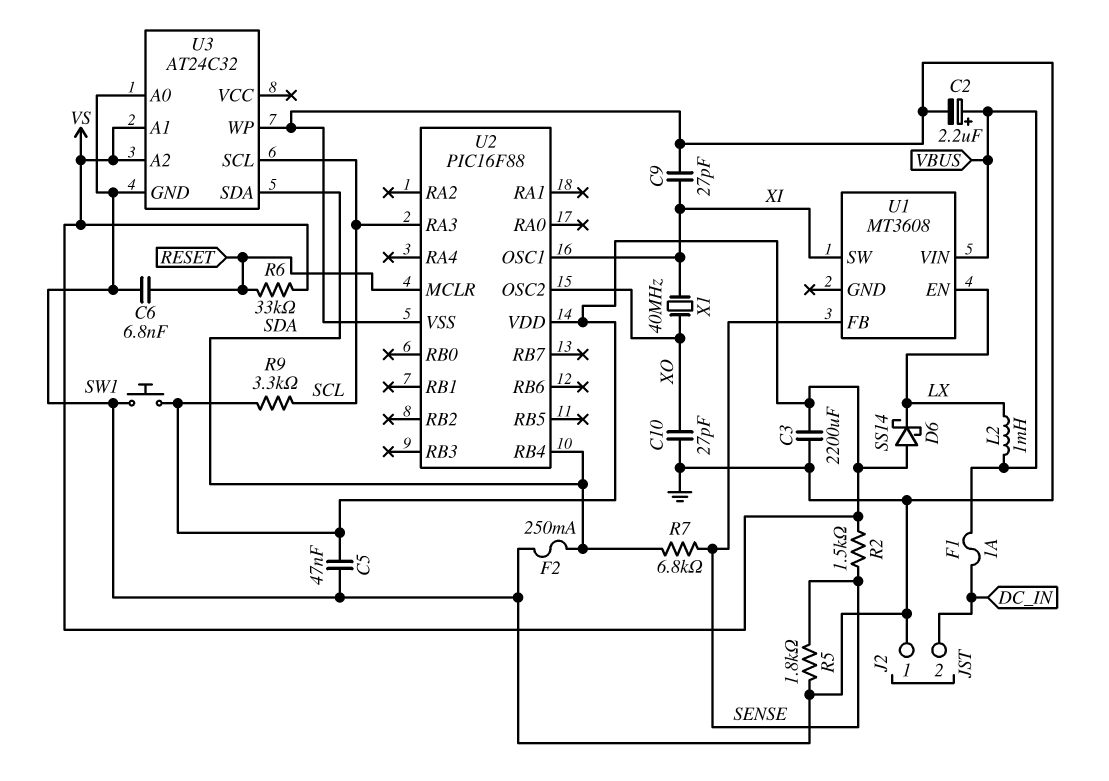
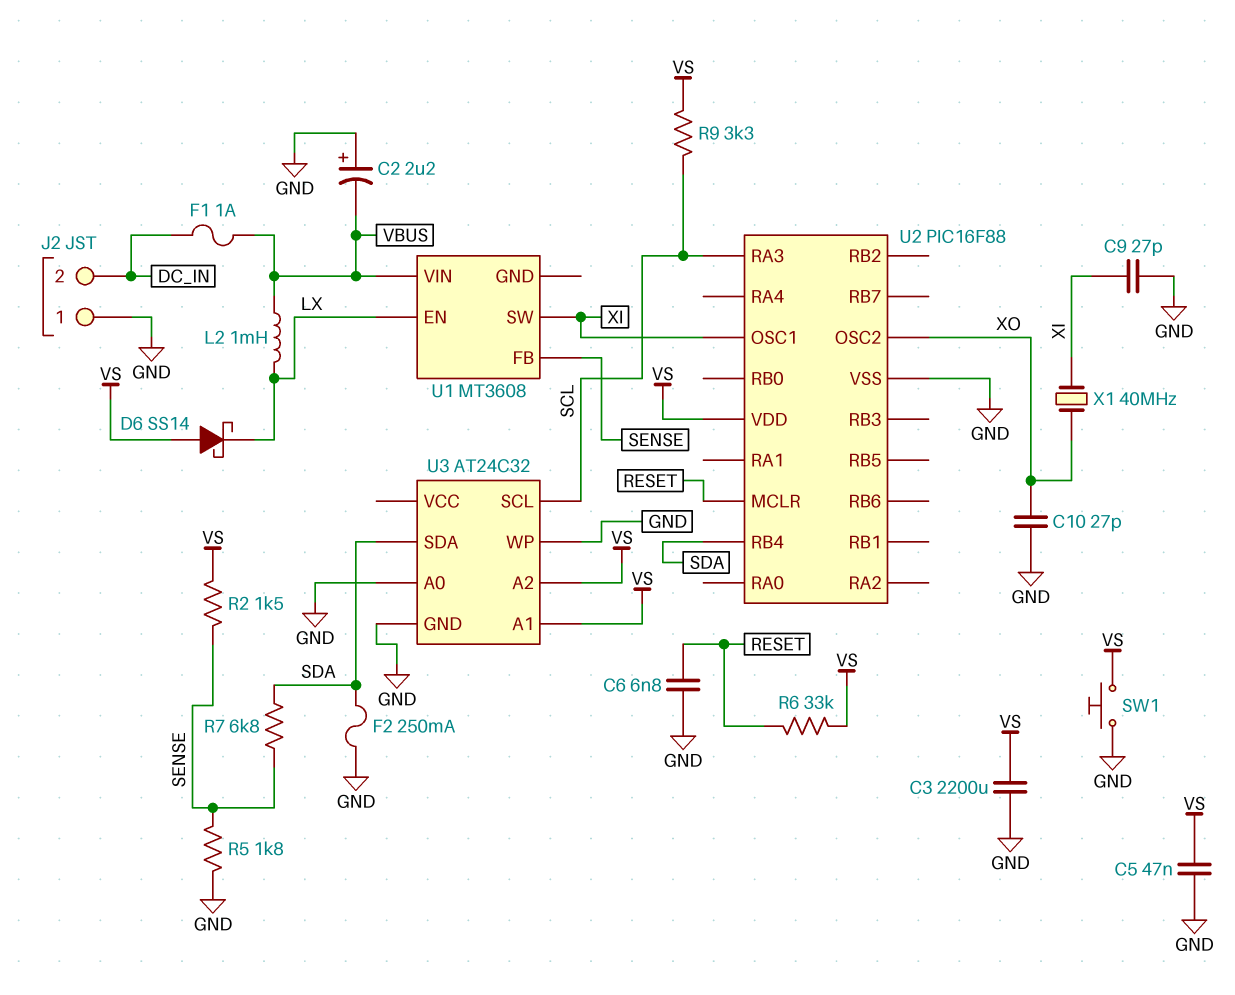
C2: 2.2uF (plus VBUS, minus GND) -> 2.2uF (plus GND, minus VBUS)

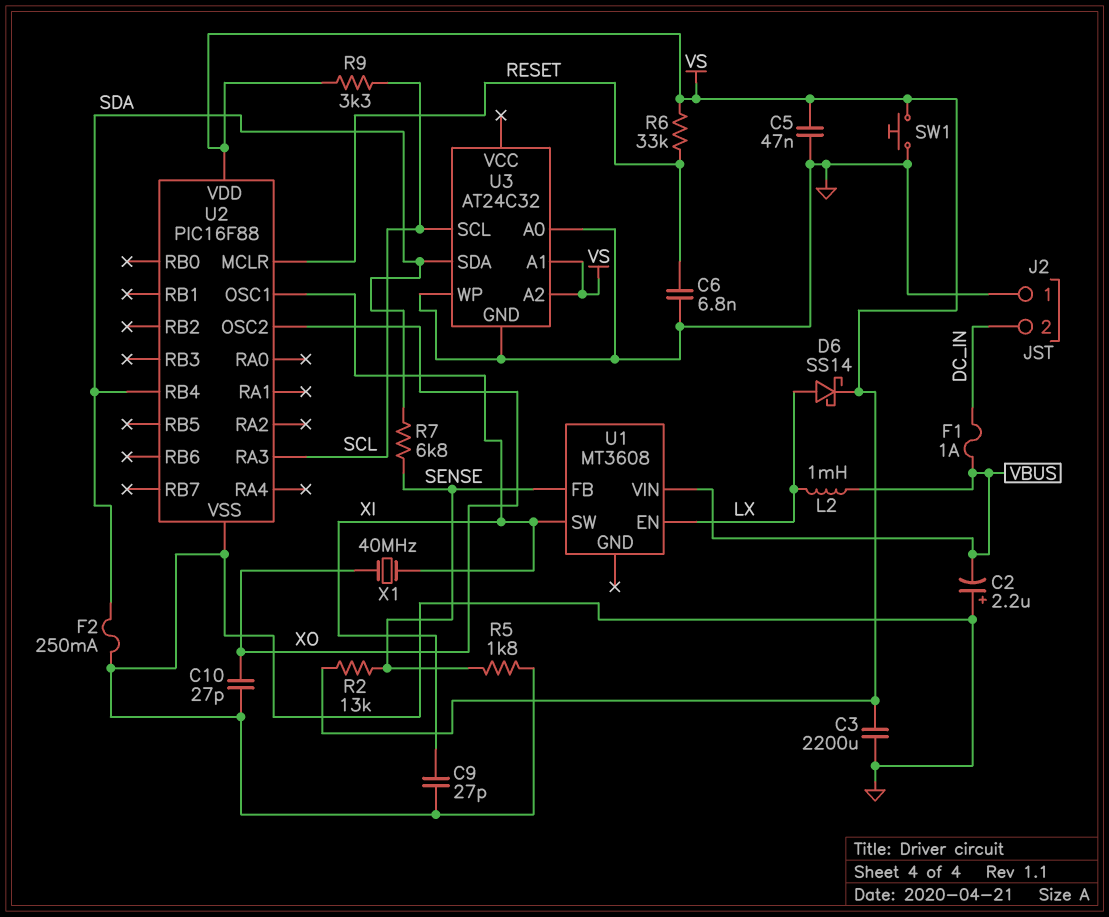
D6: schottky SS14 (A VS, K LX) -> schottky SS14 (A LX, K VS)
R2: 1.5k (SENSE, VS) -> 13k (SENSE, VS)

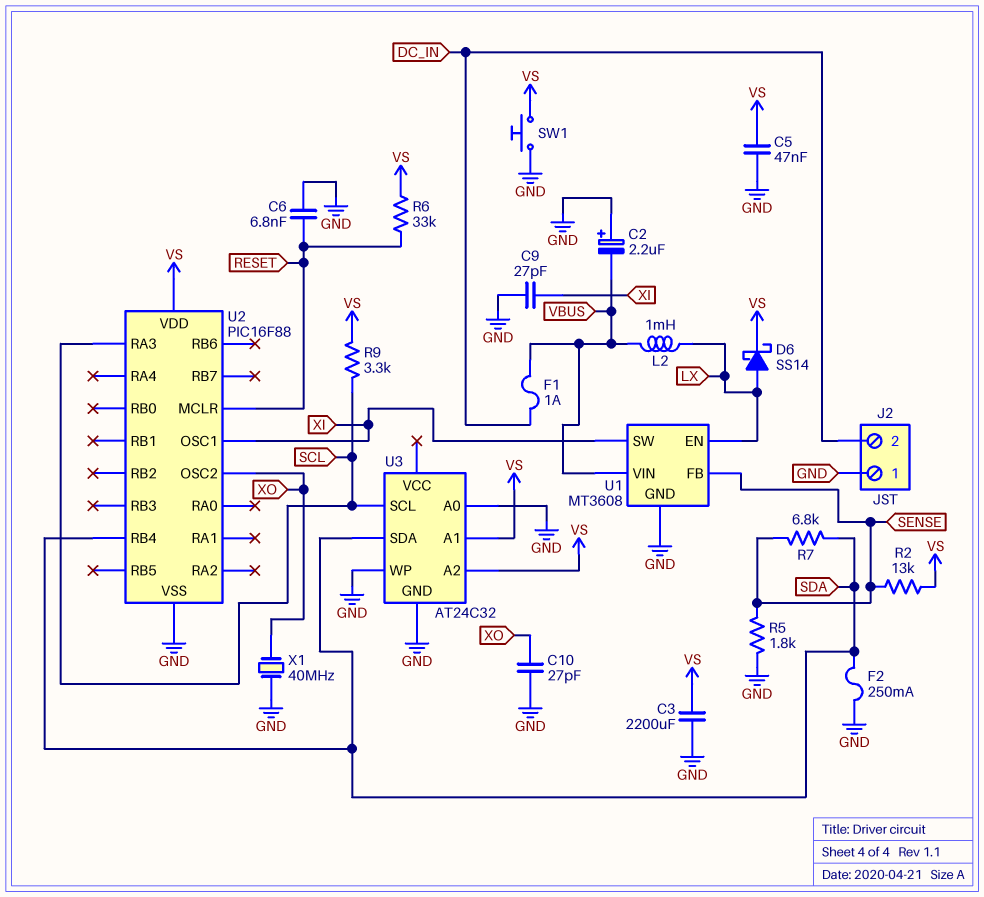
U1 pin GND: none -> GND
X1: 40MHz (XI, XO) -> 40MHz (GND, XO)

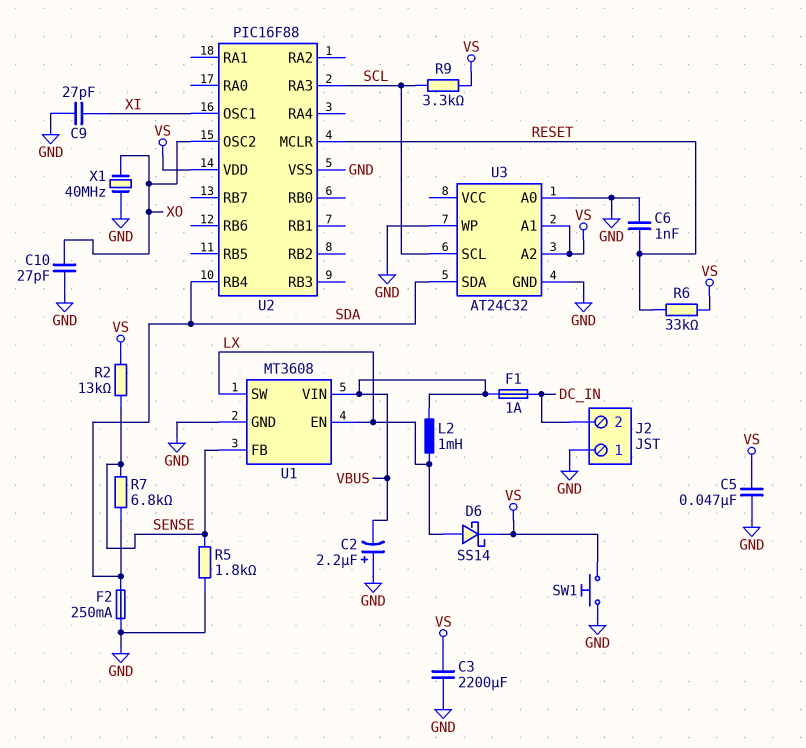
C6: 6.8nF (GND, RESET) -> 1nF (GND, RESET)
U1 pin SW: XI -> LX

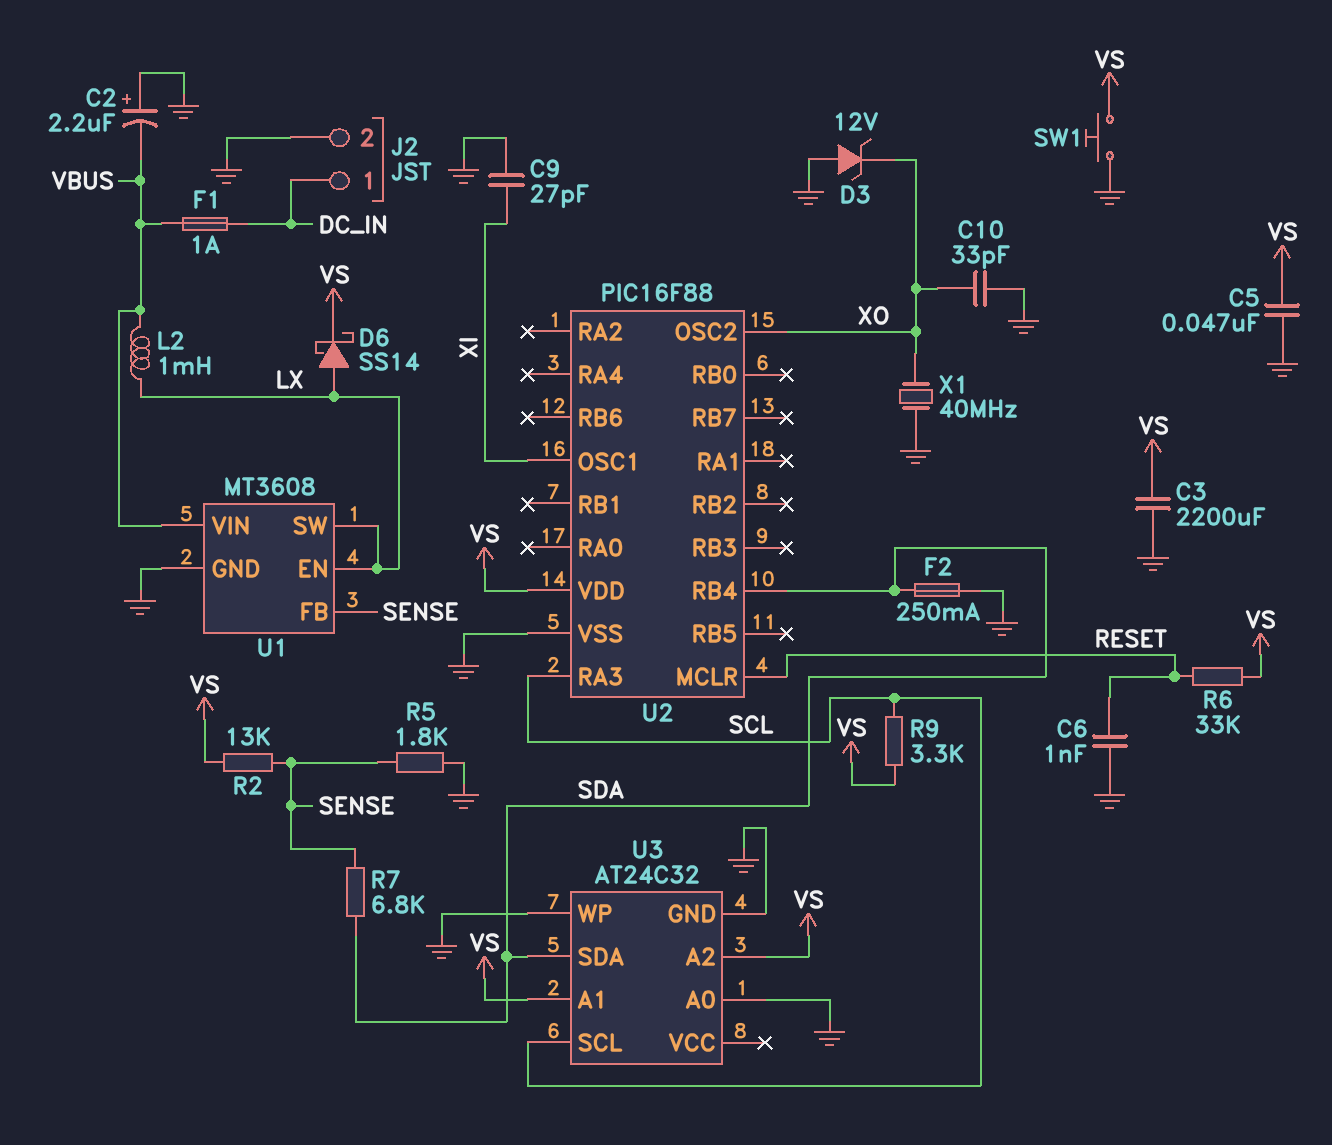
C10: 27pF (GND, XO) -> 33pF (GND, XO)
D3: none -> zener 12V (A GND, K XO)
J2 pin 1: GND -> DC_IN
J2 pin 2: DC_IN -> GND

